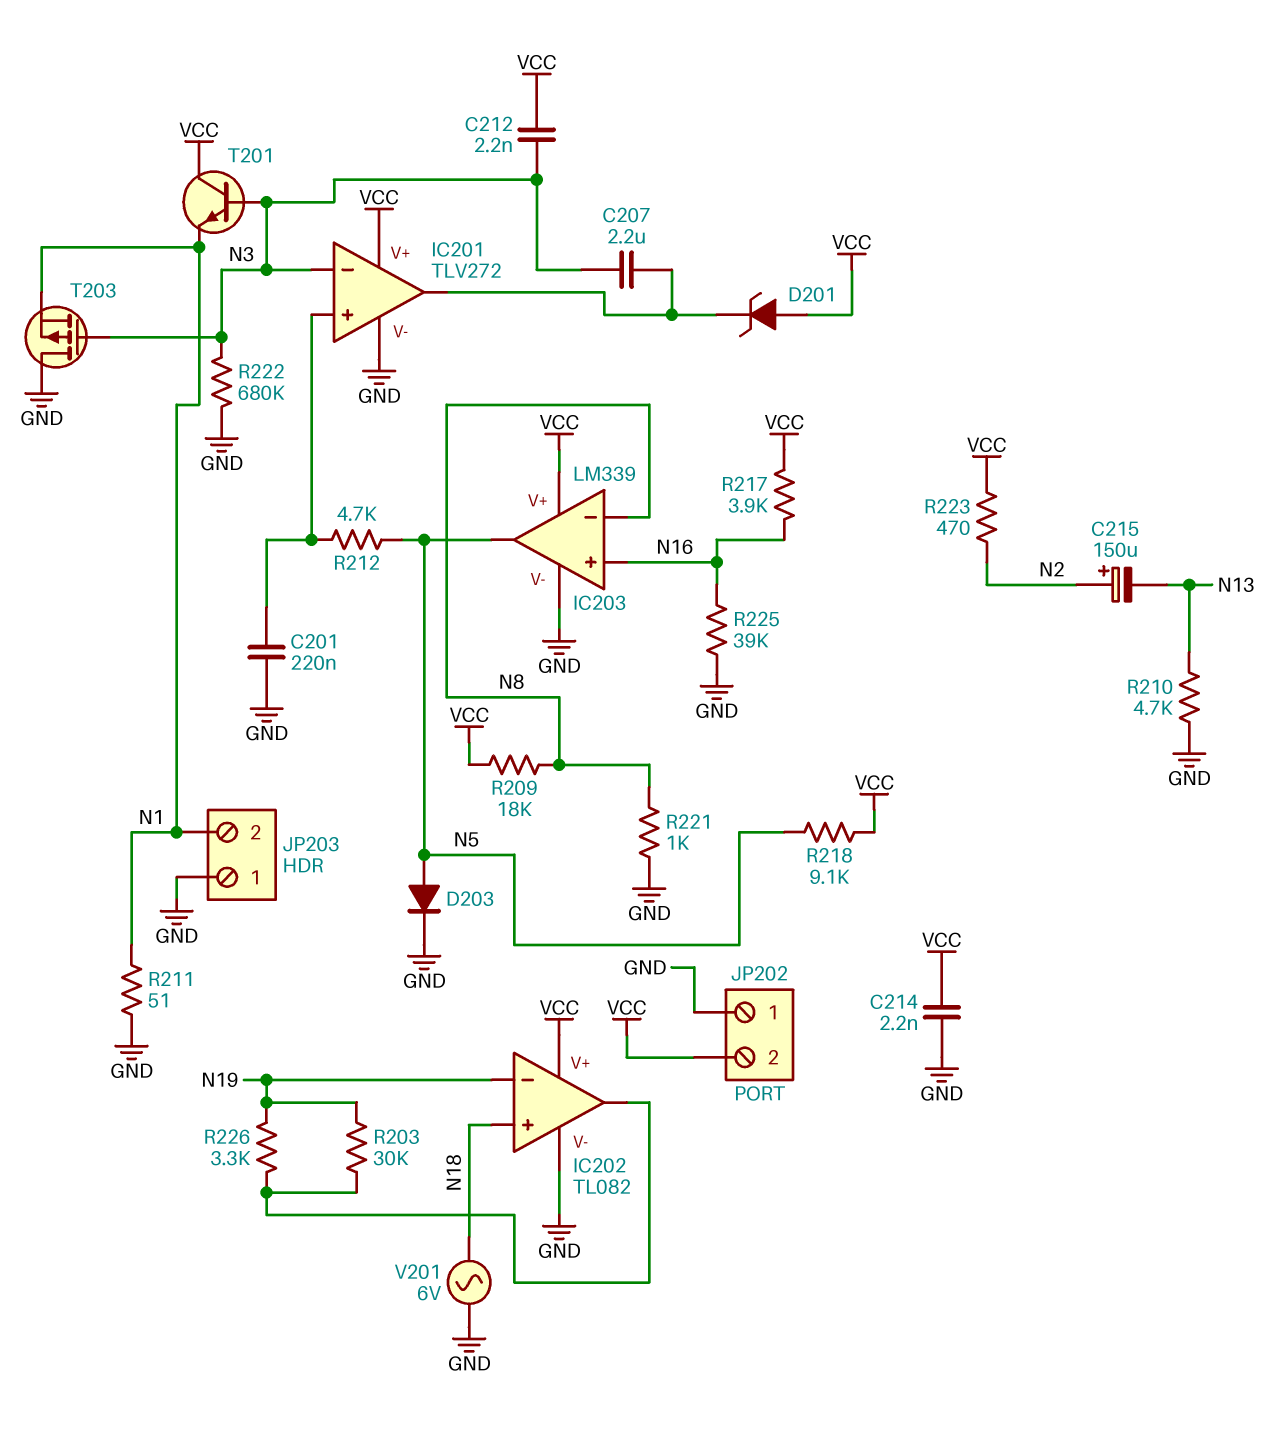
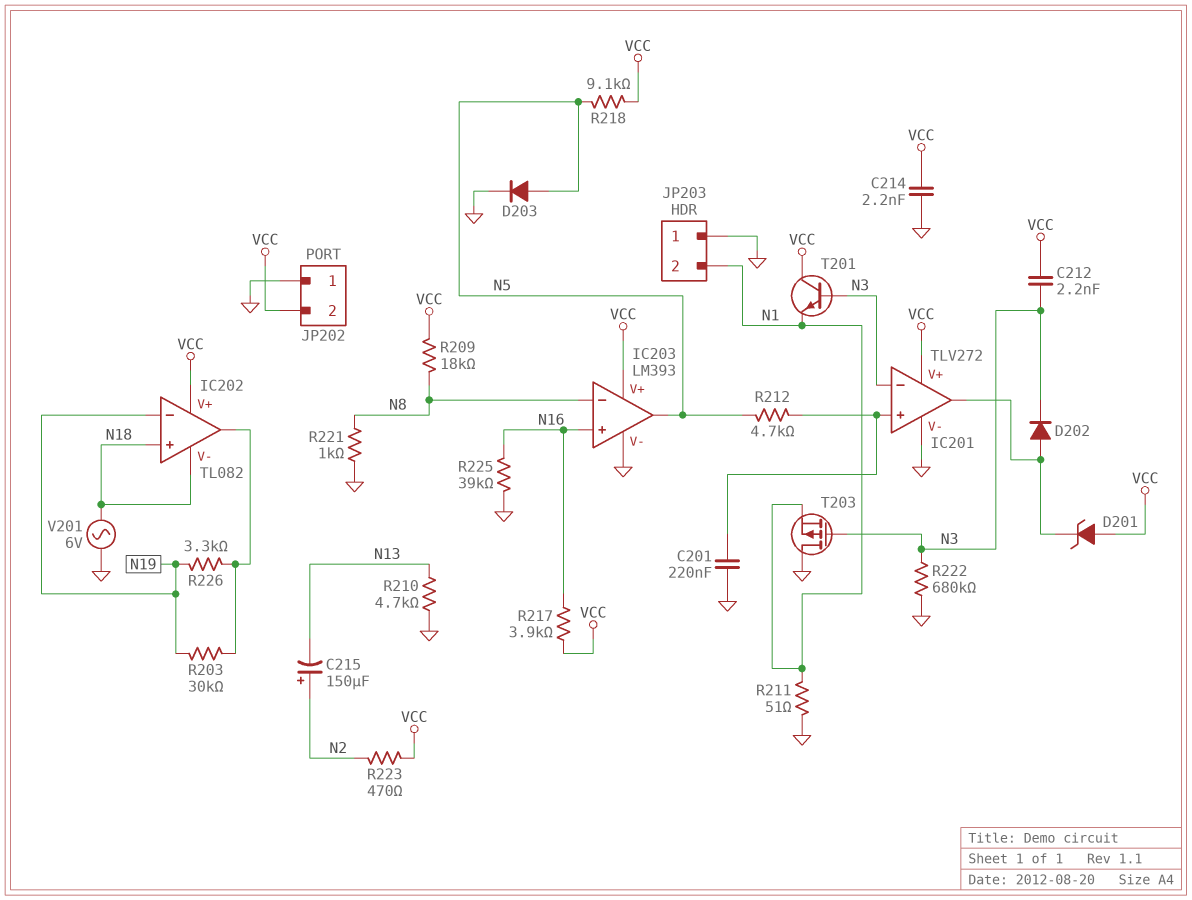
C207: 2.2uF (IC201/out, N3) -> none
D202: none -> diode (A IC201/out, K N3)
IC202 pin V-: GND -> N18
IC203: LM339 -> LM393

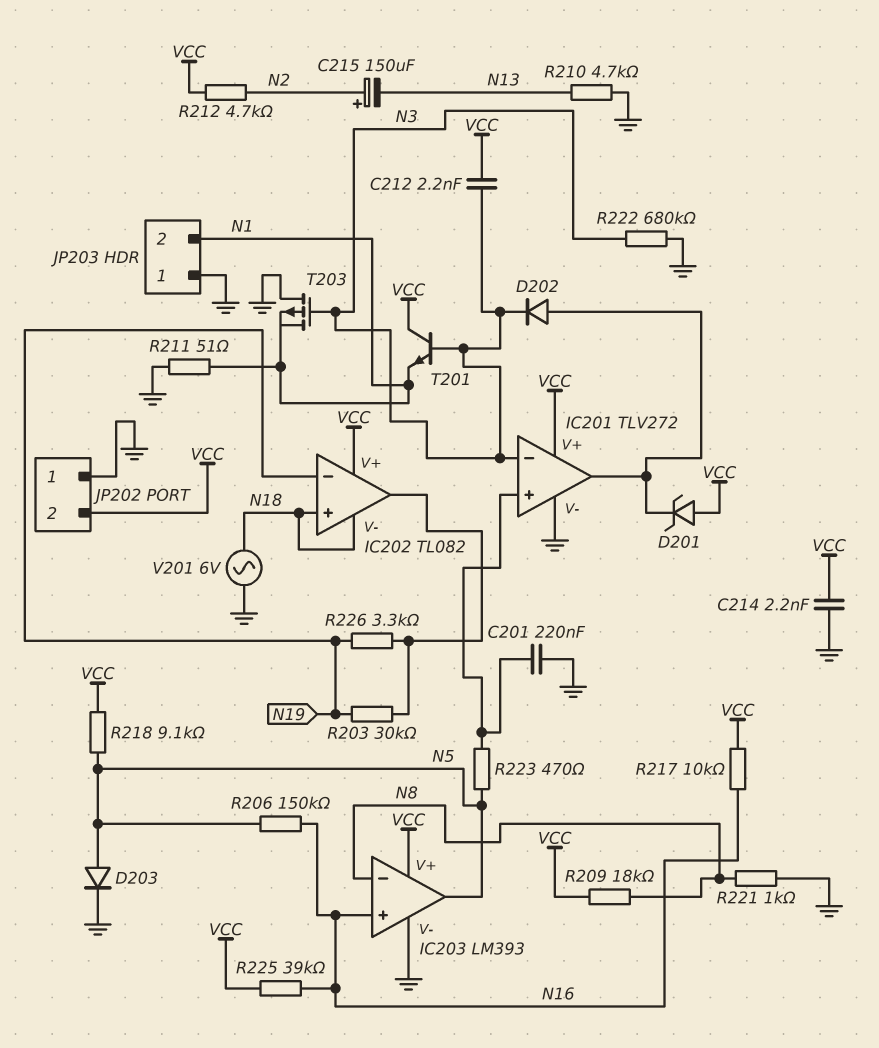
R206: none -> 150k (N5, N16)
R212: 4.7k (IC201/in+, N5) -> 4.7k (N2, VCC)
R217: 3.9k (N16, VCC) -> 10k (N16, VCC)
R223: 470 (N2, VCC) -> 470 (IC201/in+, N5)
R225: 39k (GND, N16) -> 39k (N16, VCC)

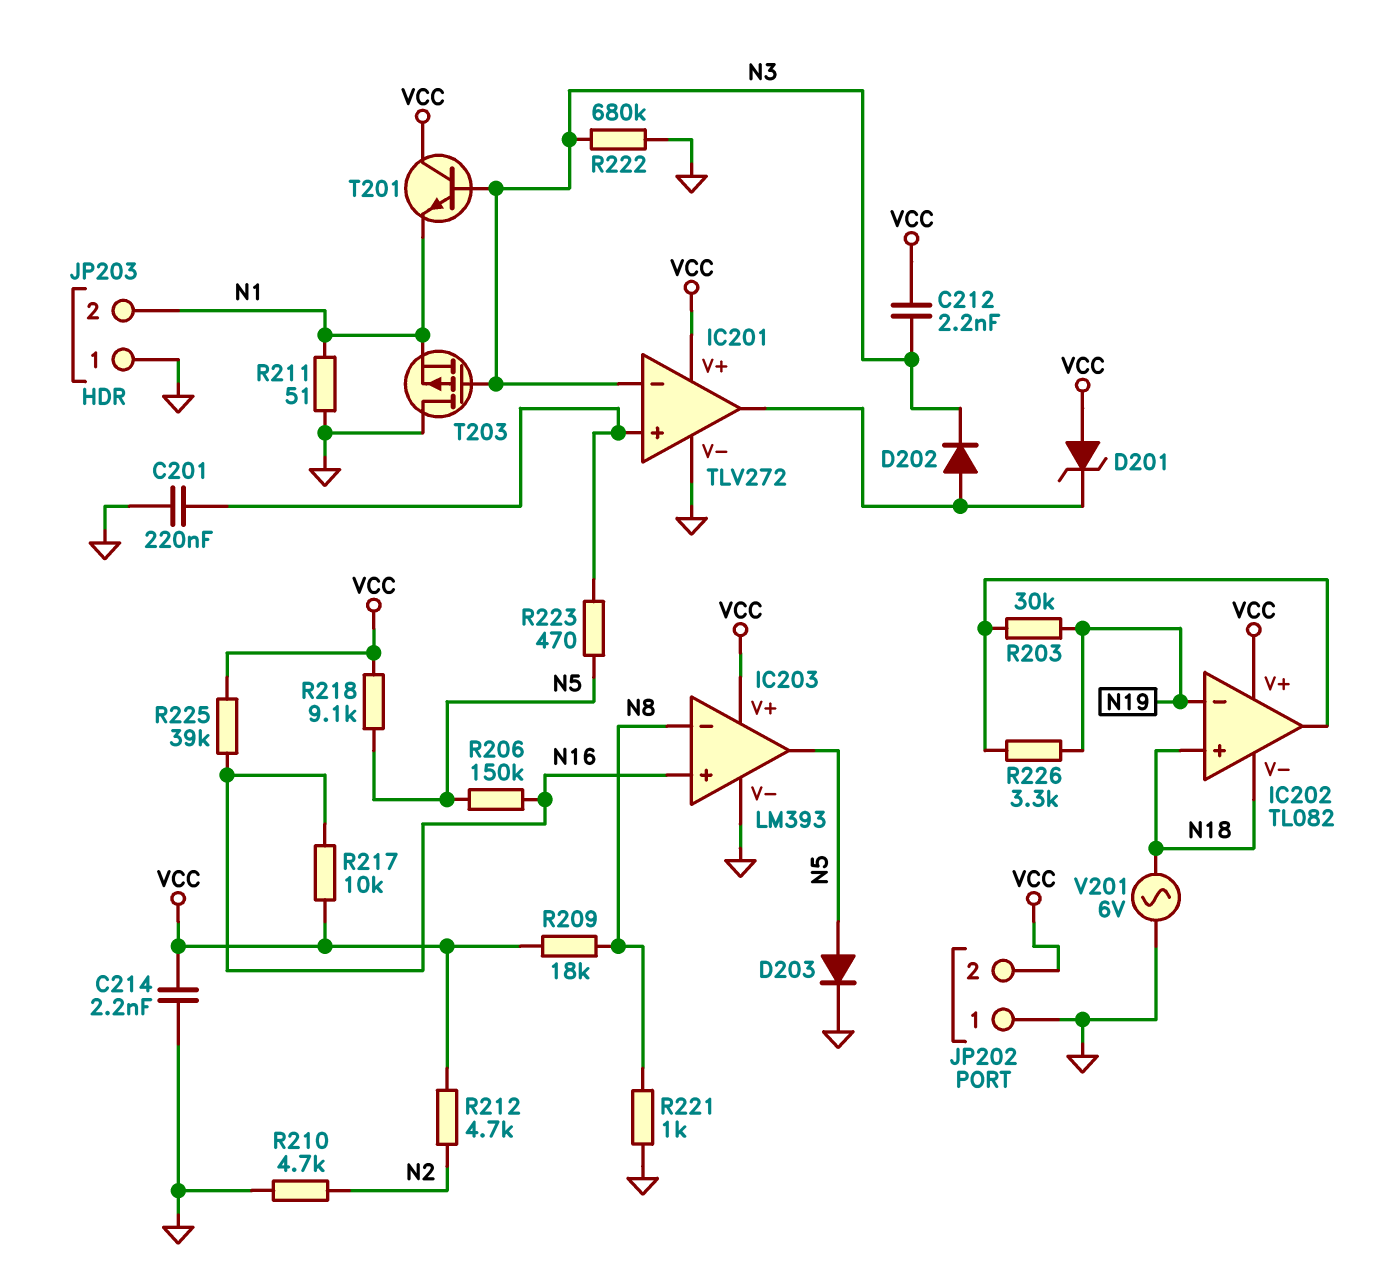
C215: 150uF (plus N2, minus N13) -> none
R210: 4.7k (GND, N13) -> 4.7k (GND, N2)

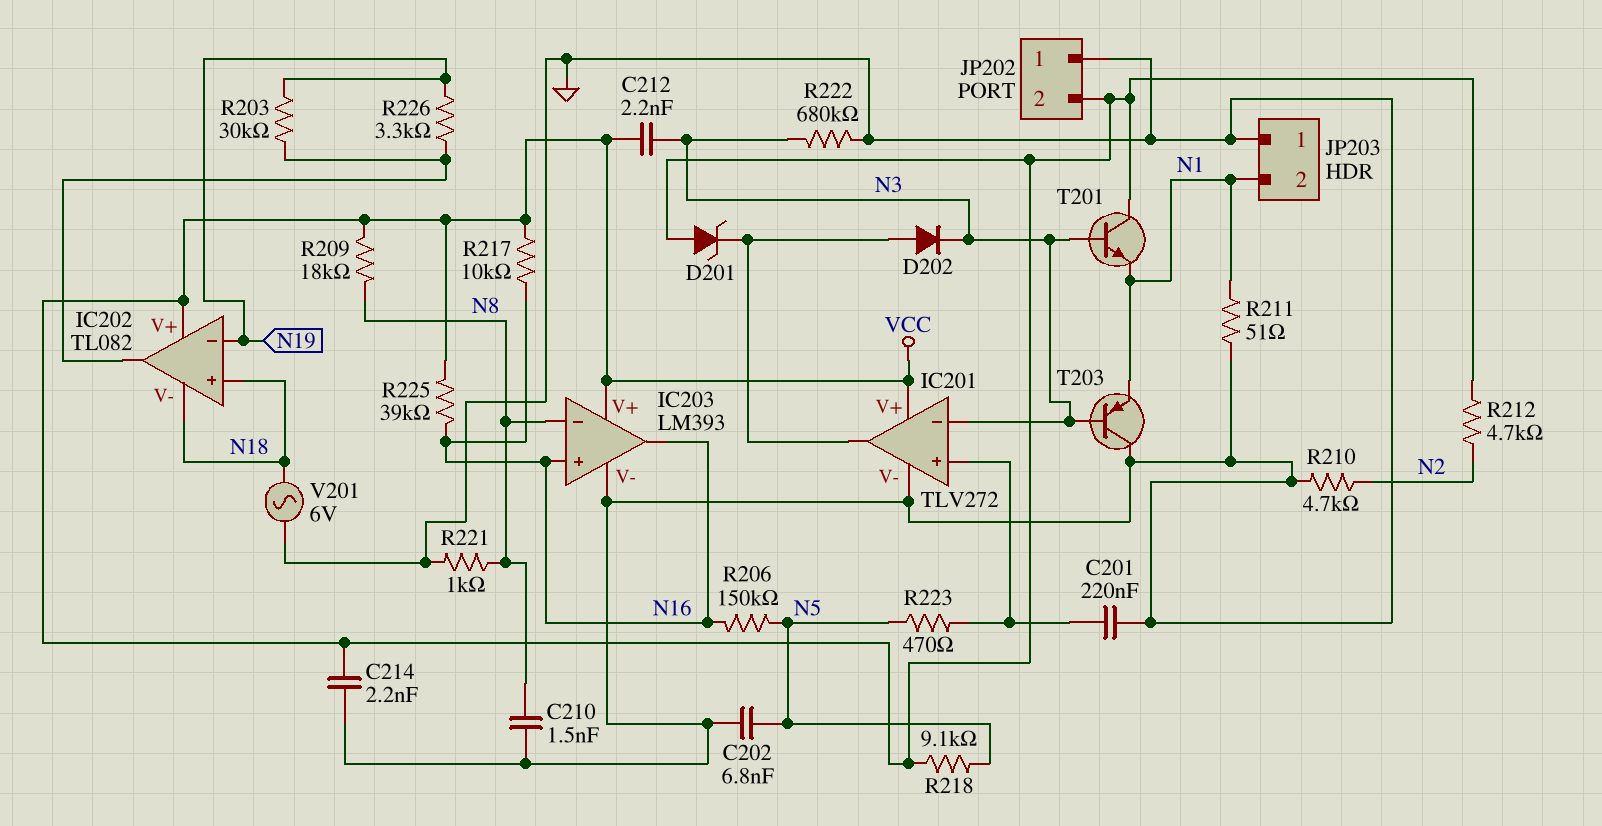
C202: none -> 6.8nF (GND, N5)
C210: none -> 1.5nF (GND, N8)
D203: diode (A N5, K GND) -> none
IC203 pin out: N5 -> N16
T203: PMOS (G N3, D GND, S N1) -> PNP (B N3, C GND, E N1)

